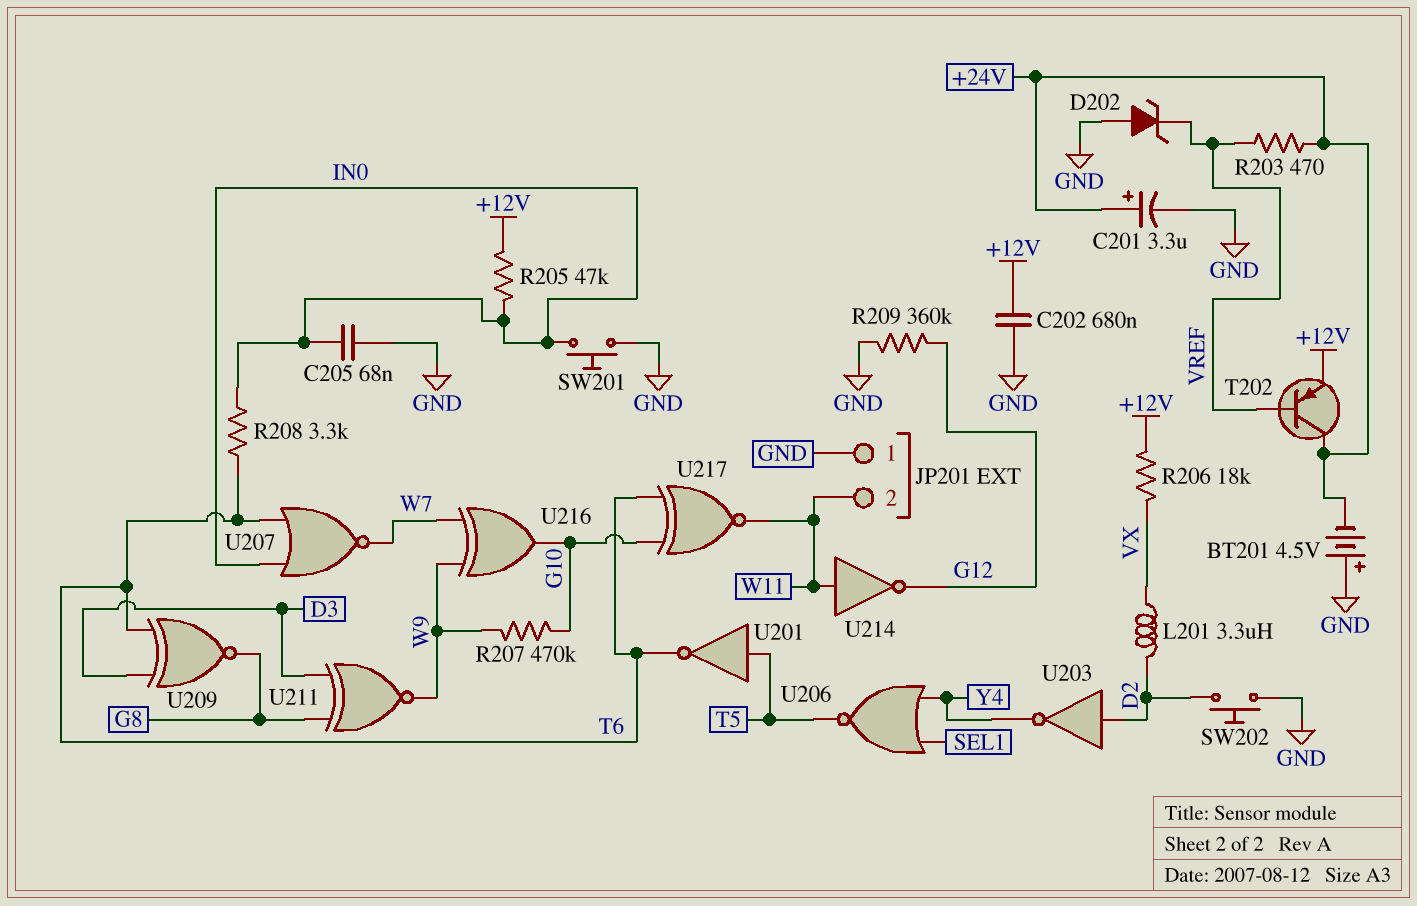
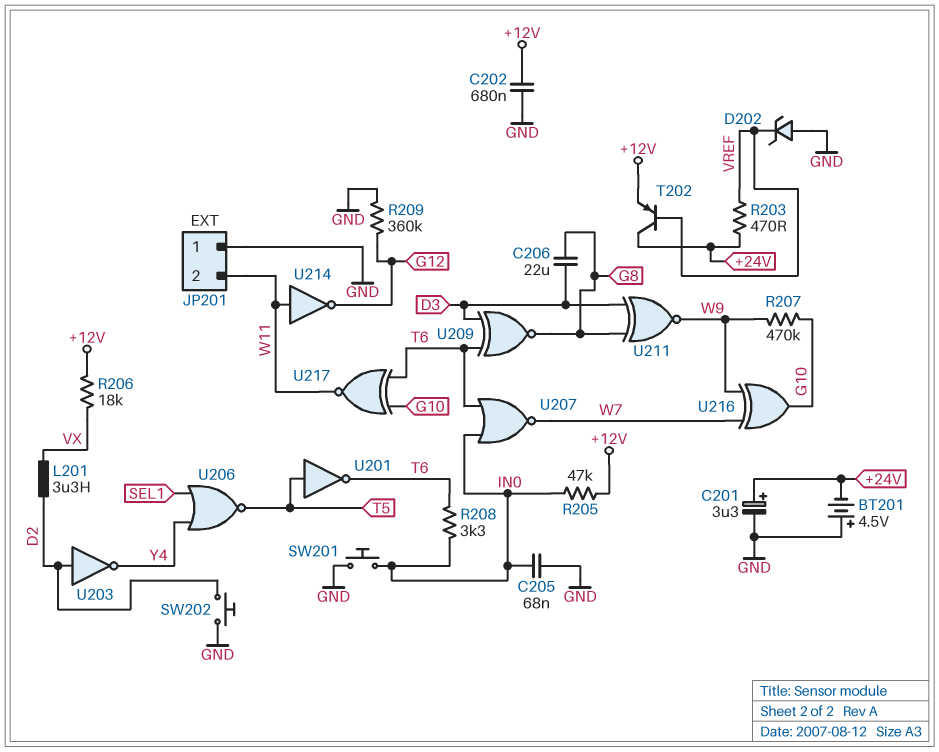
C206: none -> 22uF (D3, G8)

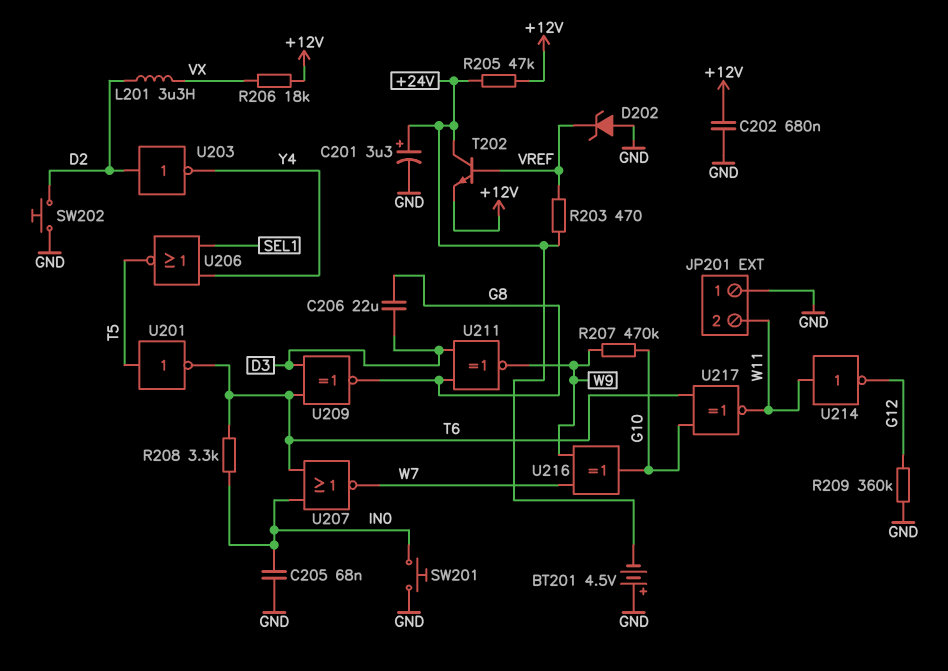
R205: 47k (+12V, IN0) -> 47k (+12V, +24V)
T202: PNP (B VREF, C +24V, E +12V) -> NPN (B VREF, C +24V, E +12V)

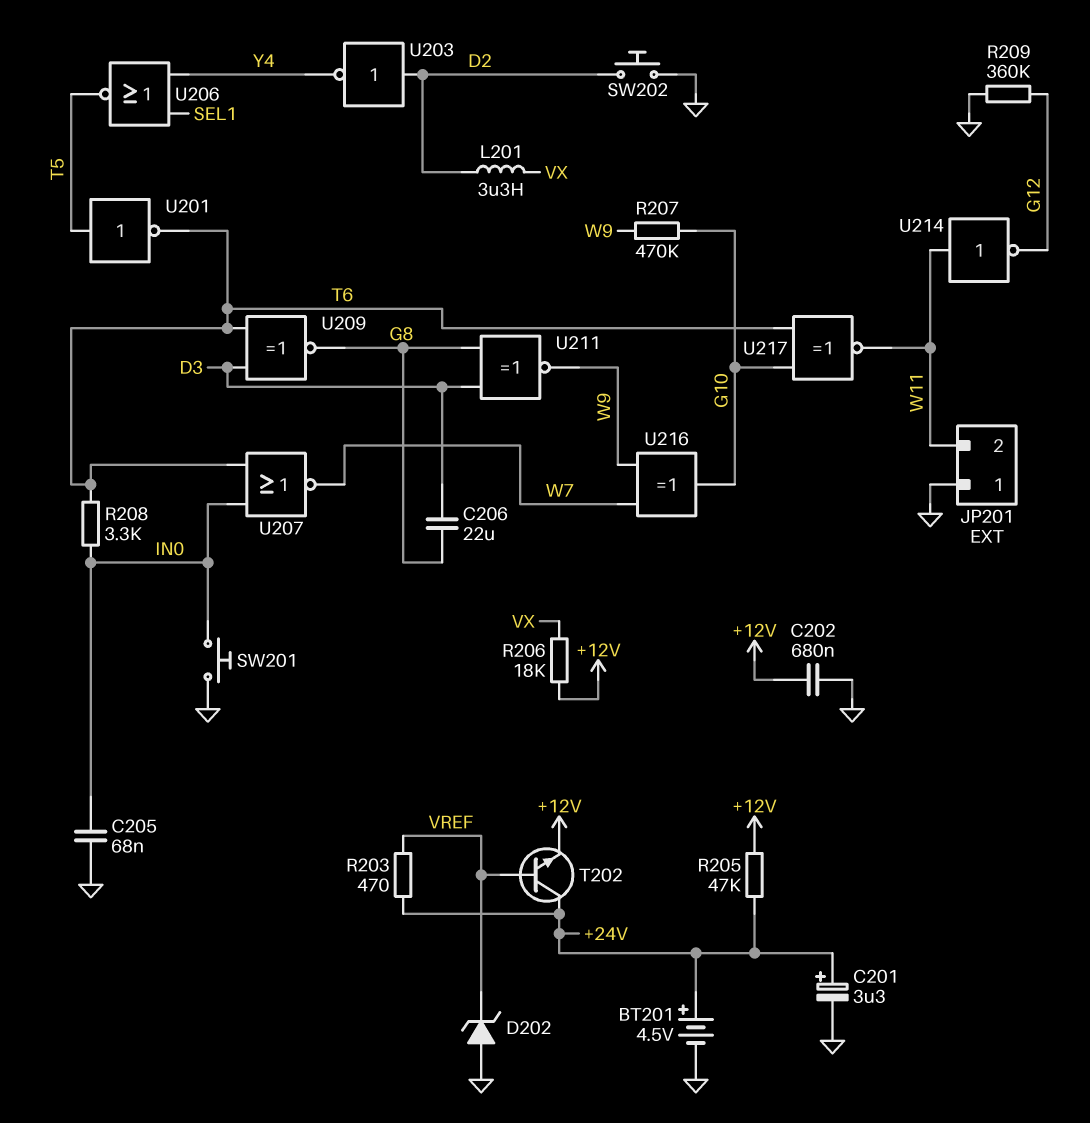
BT201: 4.5V (plus GND, minus +24V) -> 4.5V (plus +24V, minus GND)

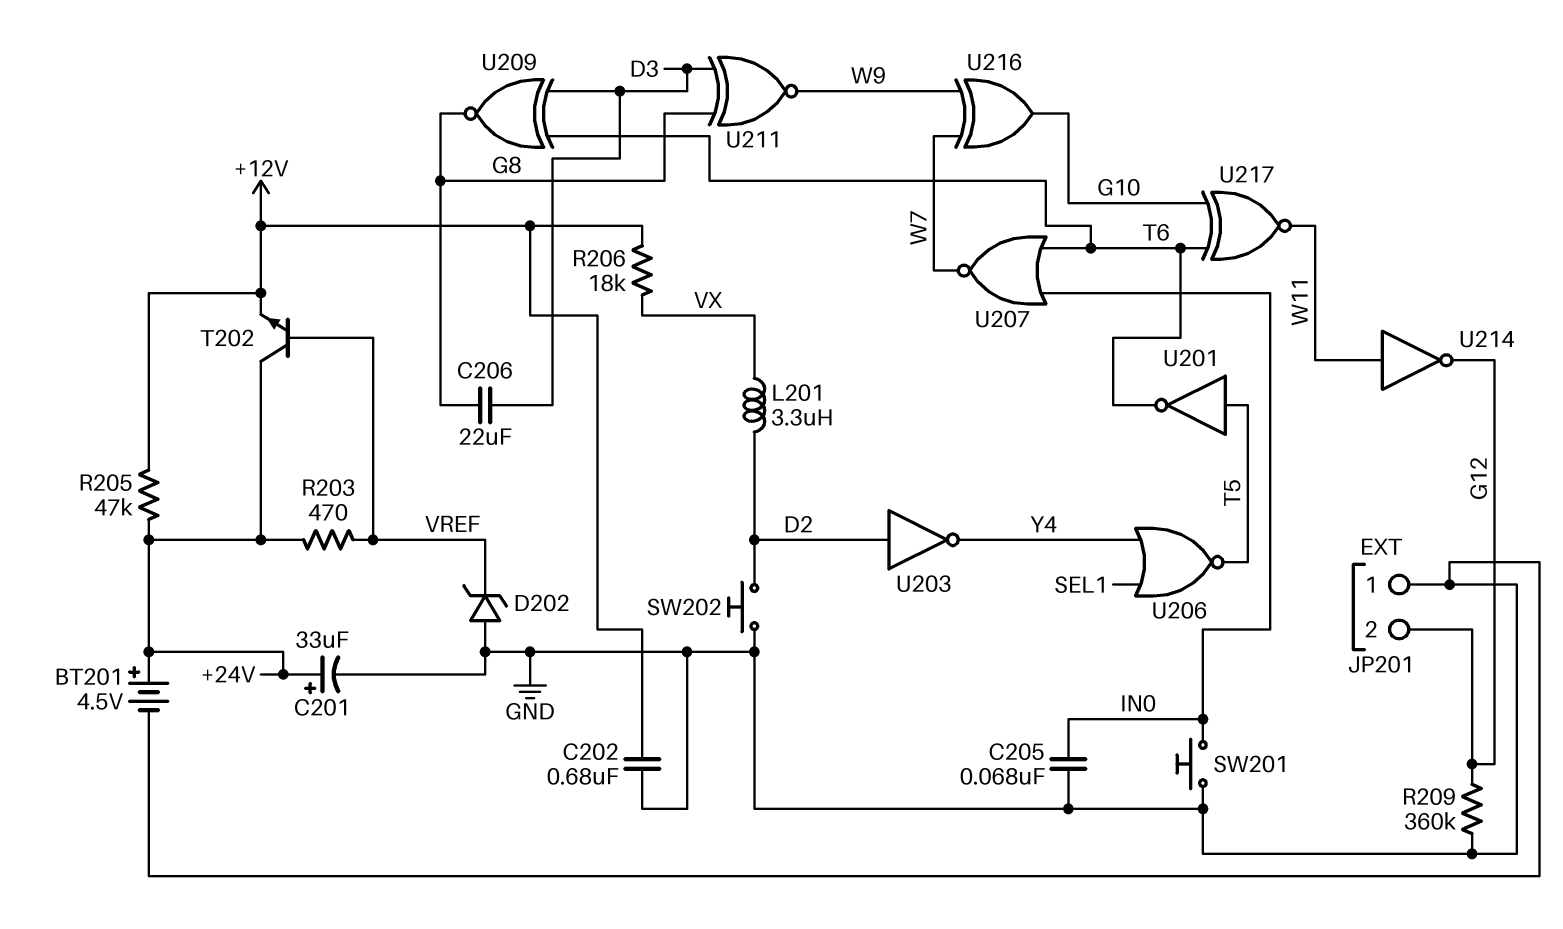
C201: 3.3uF (plus +24V, minus GND) -> 33uF (plus +24V, minus GND)
JP201 pin 2: W11 -> G12
R207: 470k (G10, W9) -> none
R208: 3.3k (IN0, T6) -> none

